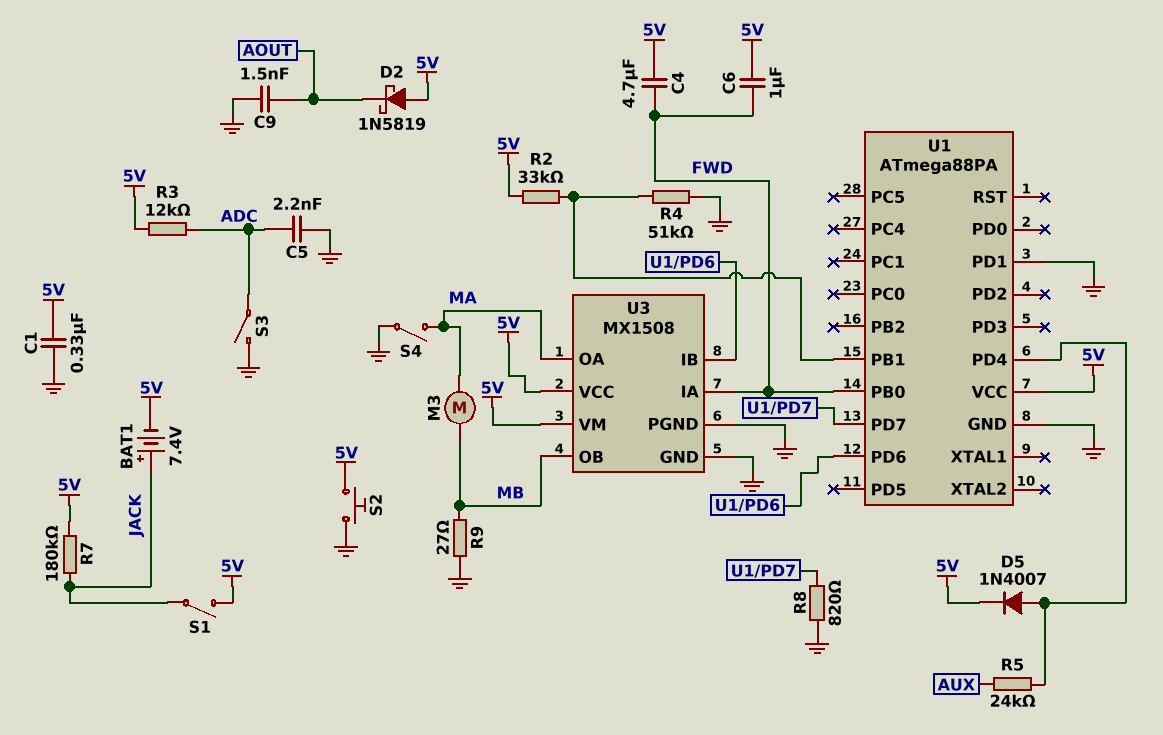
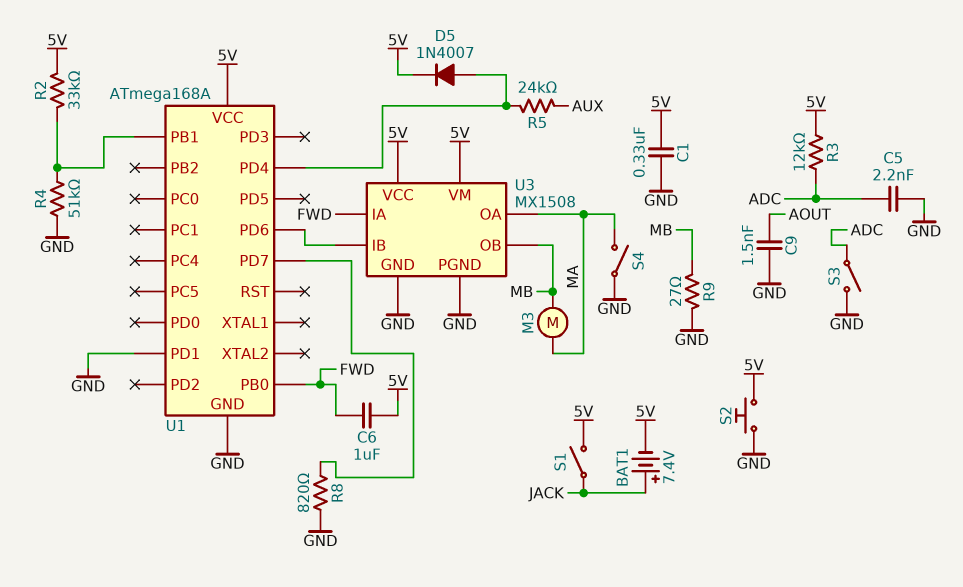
C4: 4.7uF (5V, FWD) -> none
D2: schottky 1N5819 (A 5V, K AOUT) -> none
R7: 180k (5V, JACK) -> none
U1: ATmega88PA -> ATmega168A

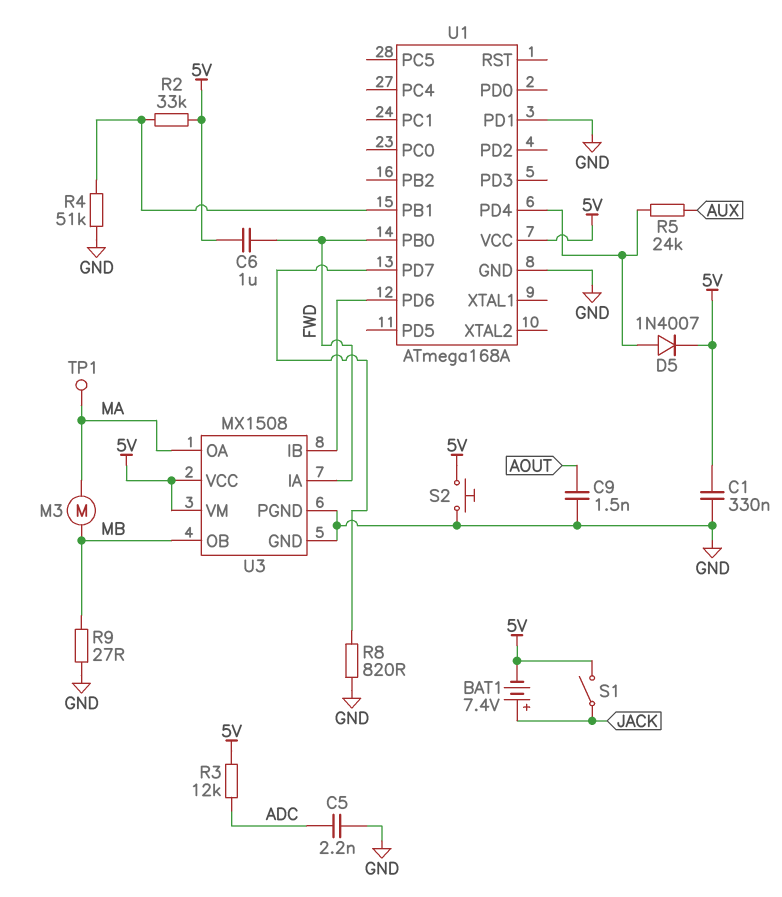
S3: switch (ADC, GND) -> none
S4: switch (GND, MA) -> none
TP1: none -> test point (MA)

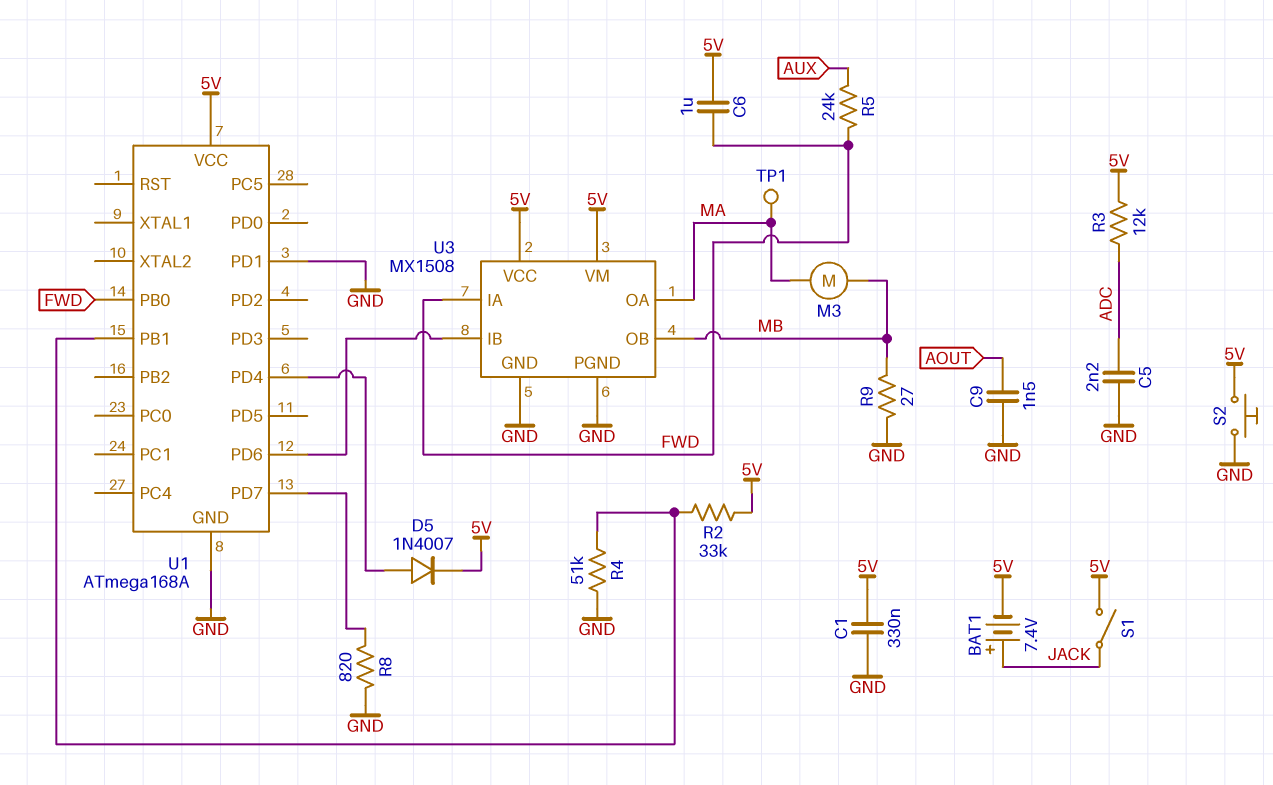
R5: 24k (AUX, U1/PD4) -> 24k (AUX, FWD)

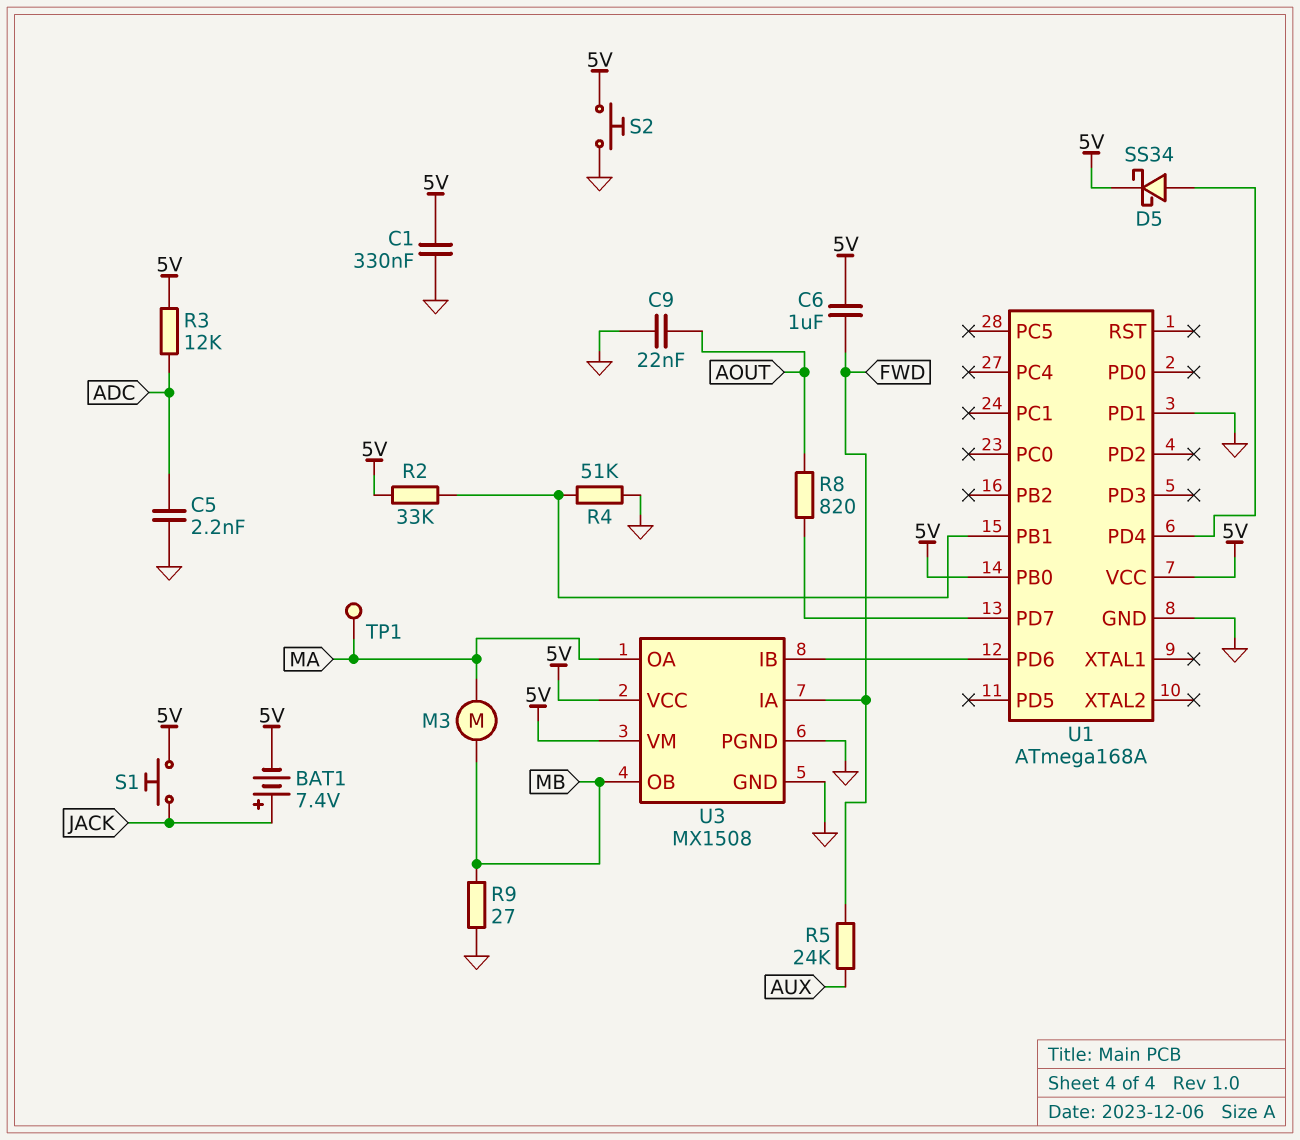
C9: 1.5nF (AOUT, GND) -> 22nF (AOUT, GND)
D5: diode 1N4007 (A U1/PD4, K 5V) -> schottky SS34 (A U1/PD4, K 5V)
R8: 820 (GND, U1/PD7) -> 820 (AOUT, U1/PD7)
S1: switch (5V, JACK) -> button (5V, JACK)
U1 pin PB0: FWD -> 5V

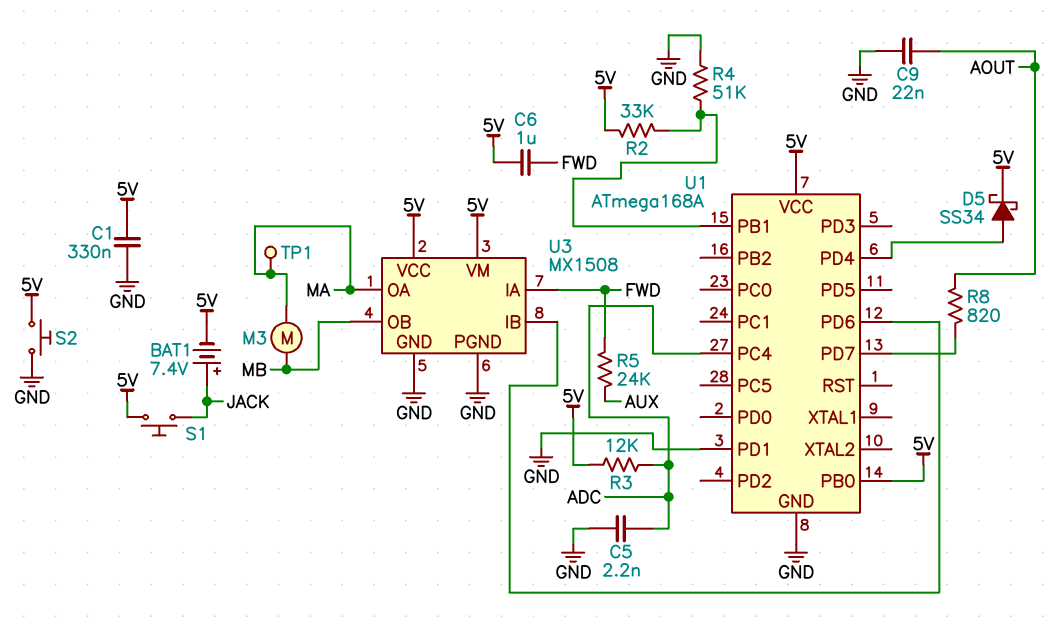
R9: 27 (GND, MB) -> none
U1 pin PC4: none -> ADC

